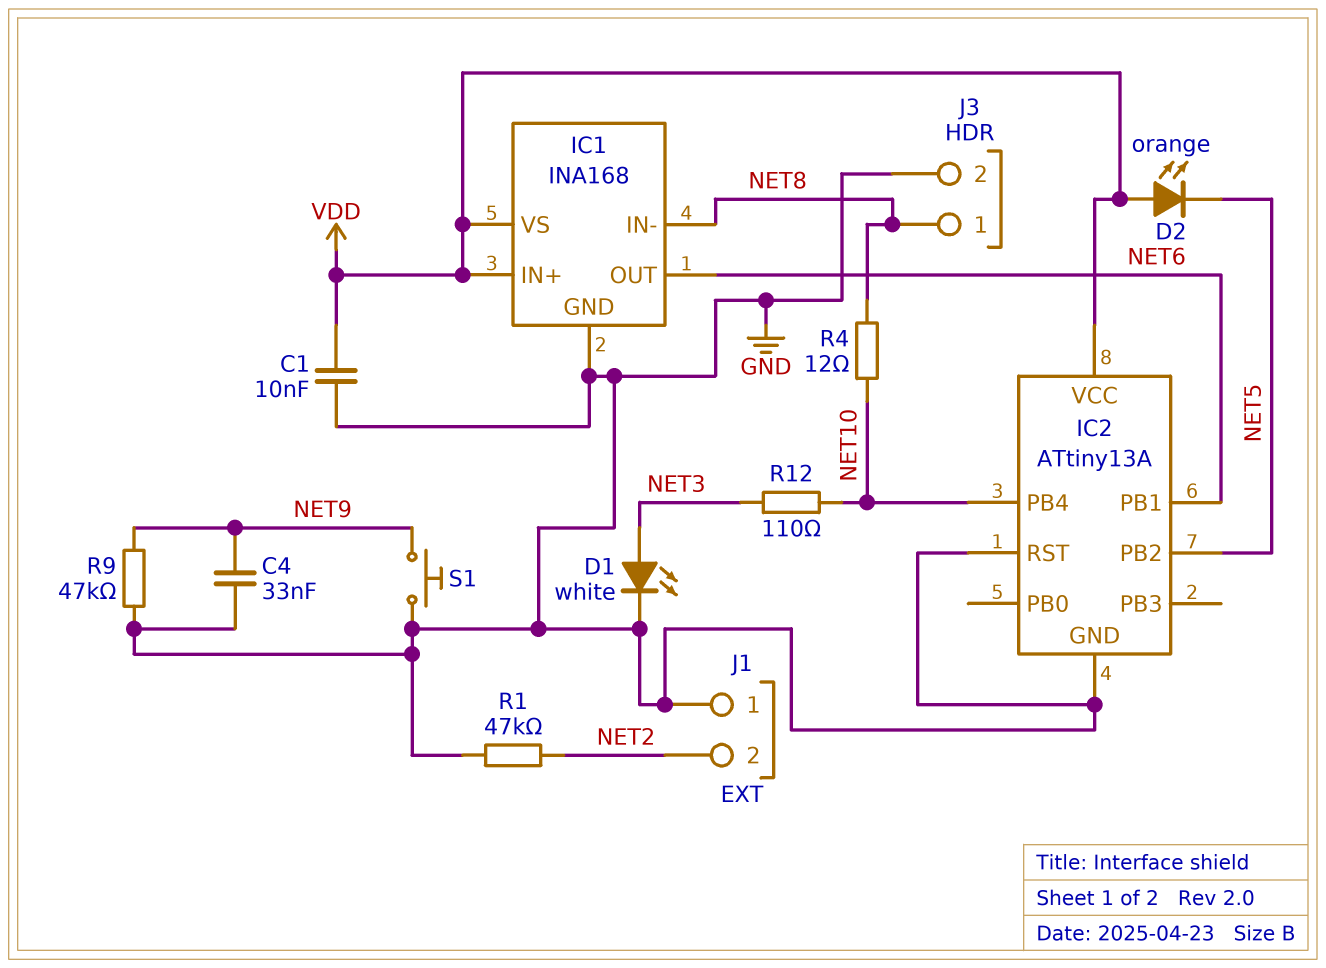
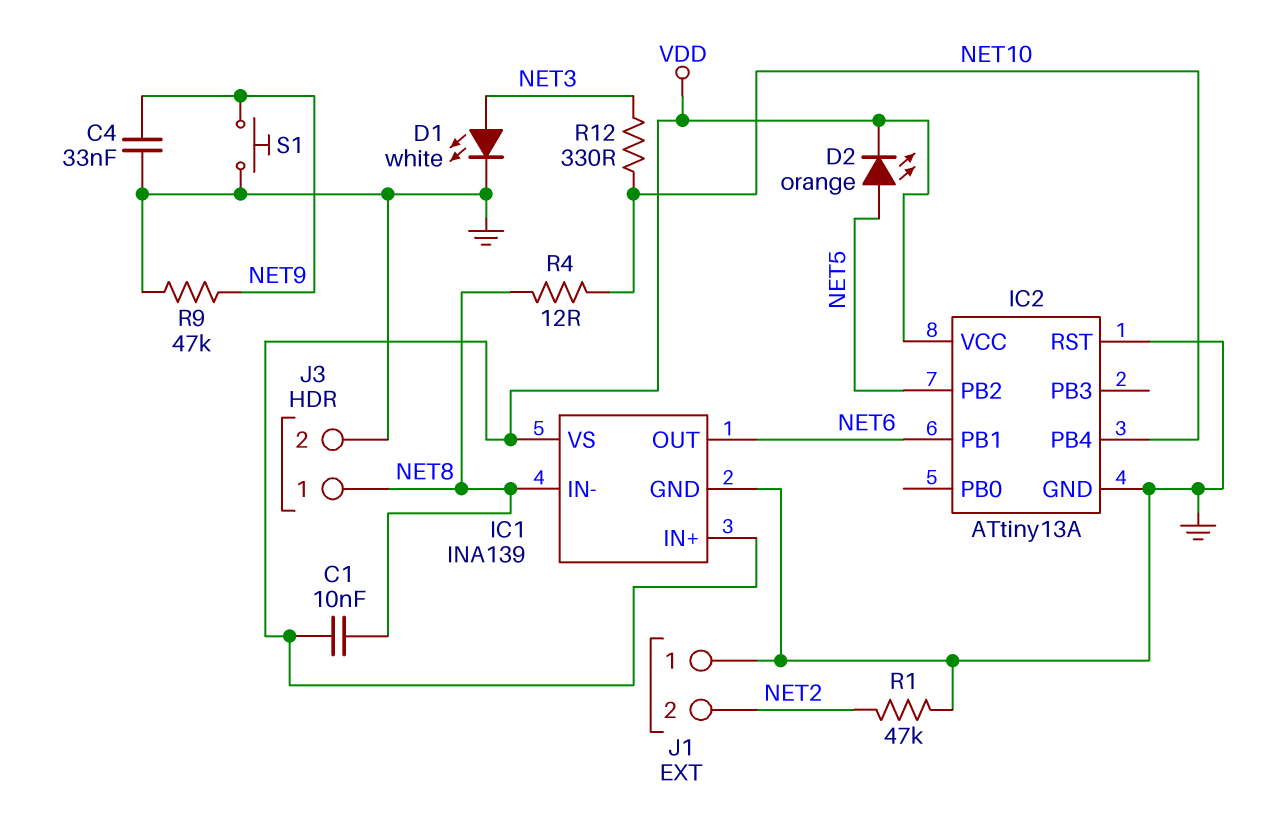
C1: 10nF (GND, VDD) -> 10nF (NET8, VDD)
D2: LED orange (A VDD, K NET5) -> LED orange (A NET5, K VDD)
IC1: INA168 -> INA139
R12: 110 (NET3, NET10) -> 330 (NET3, NET10)

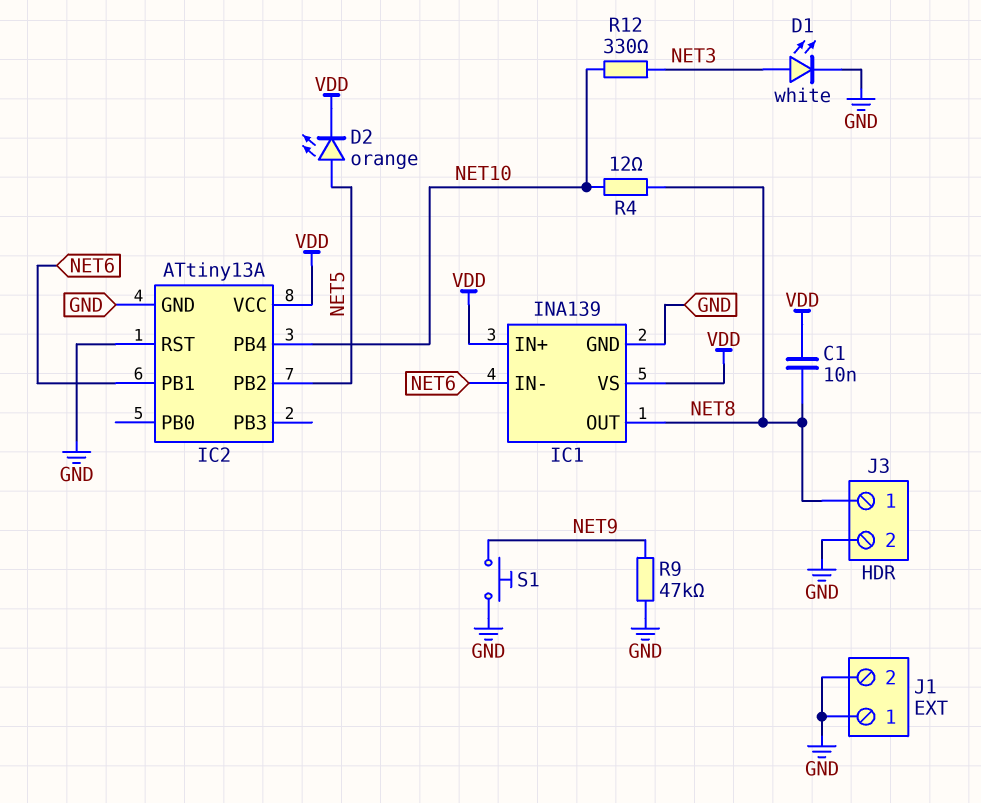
C4: 33nF (GND, NET9) -> none
IC1 pin IN-: NET8 -> NET6
IC1 pin OUT: NET6 -> NET8
J1 pin 2: NET2 -> GND
R1: 47k (GND, NET2) -> none

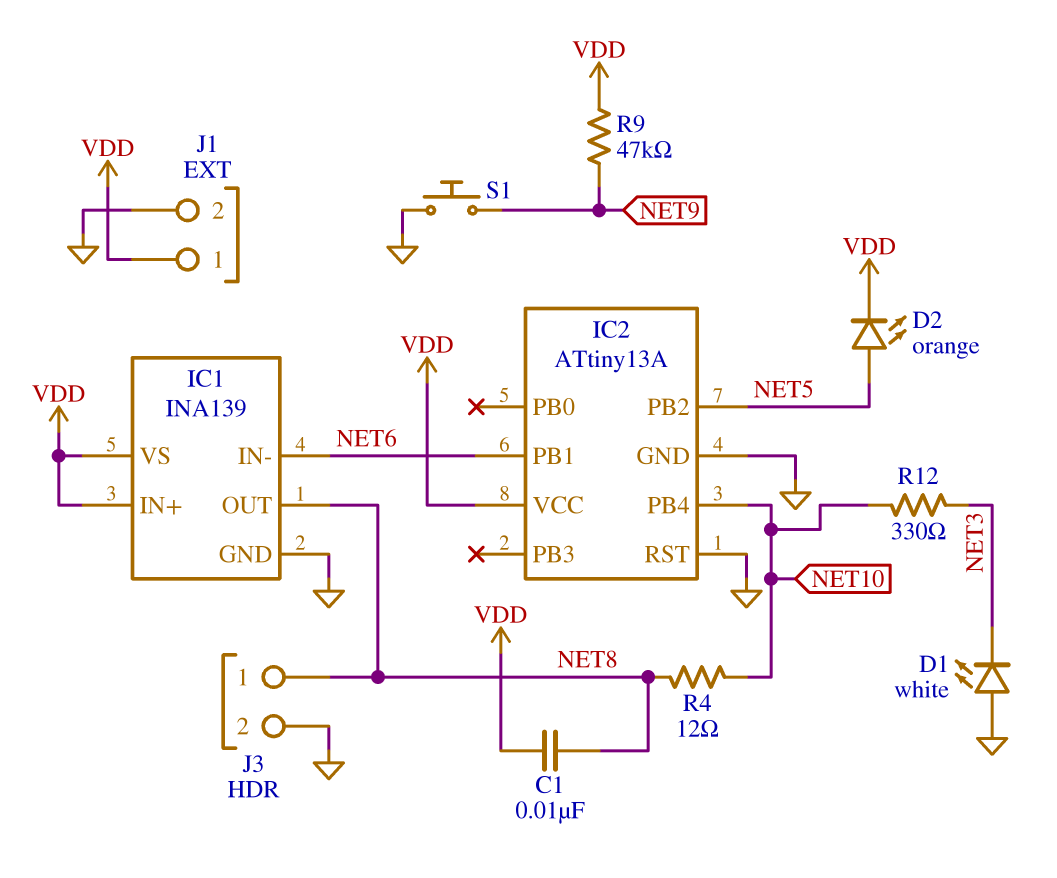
D1: LED white (A NET3, K GND) -> LED white (A GND, K NET3)
J1 pin 1: GND -> VDD
R9: 47k (GND, NET9) -> 47k (NET9, VDD)

